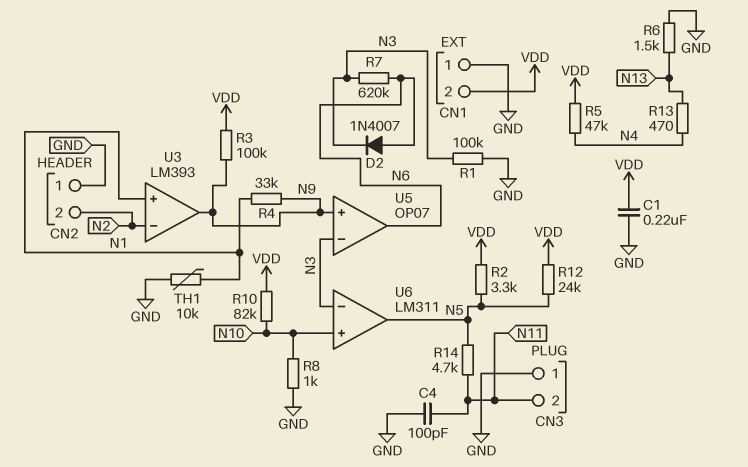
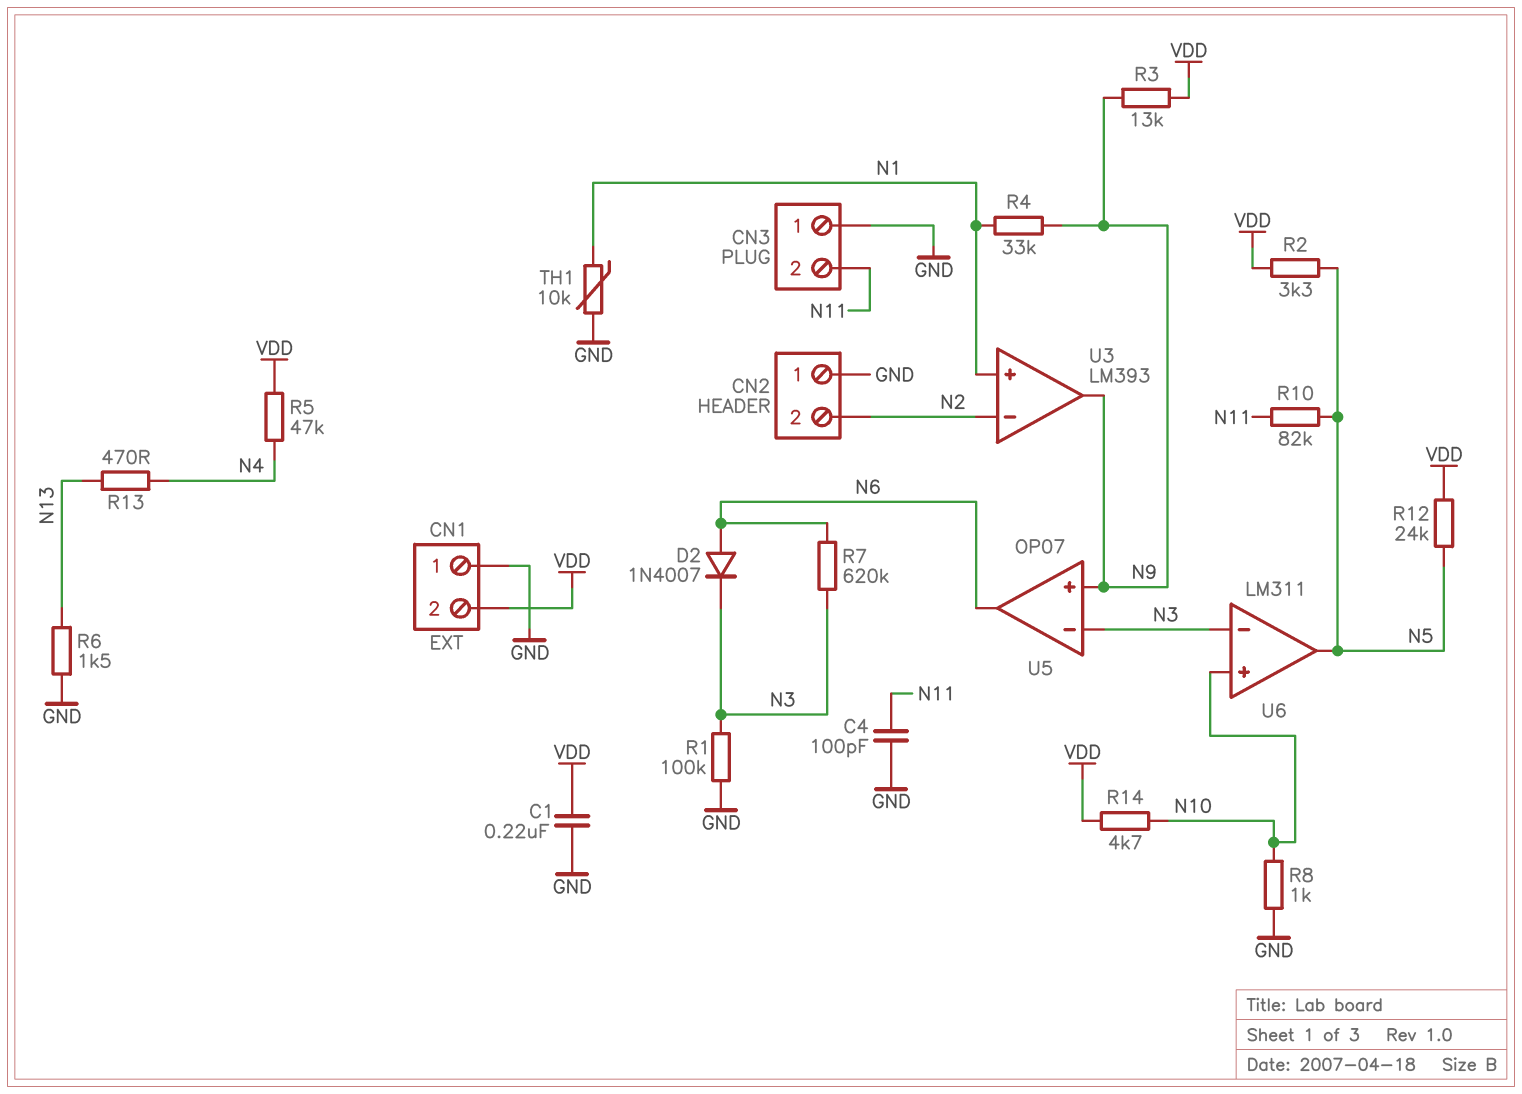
R3: 100k (N9, VDD) -> 13k (N9, VDD)
R10: 82k (N10, VDD) -> 82k (N5, N11)
R14: 4.7k (N5, N11) -> 4.7k (N10, VDD)

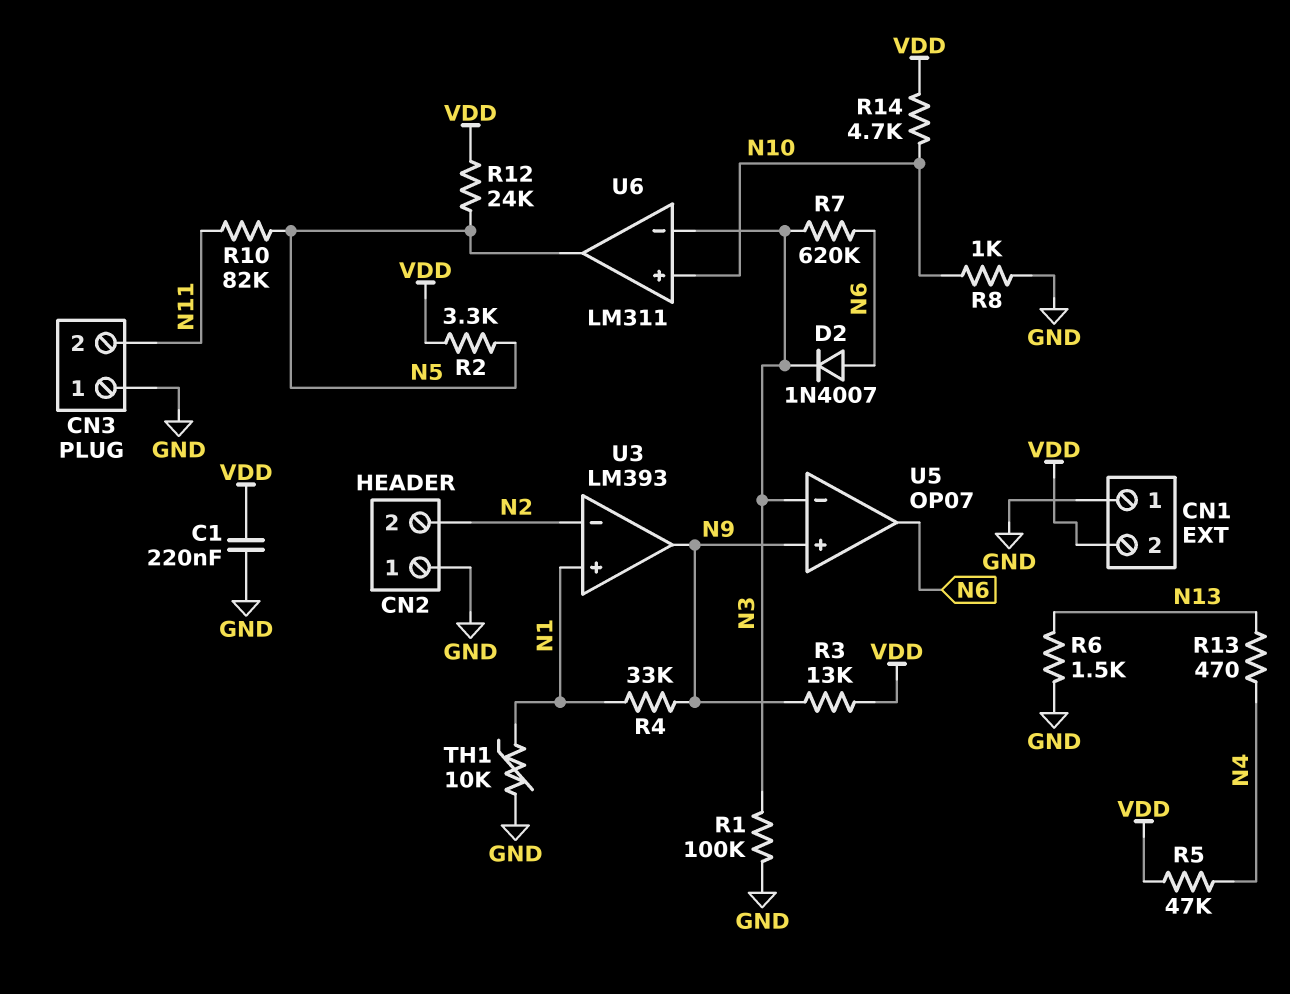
C4: 100pF (GND, N11) -> none

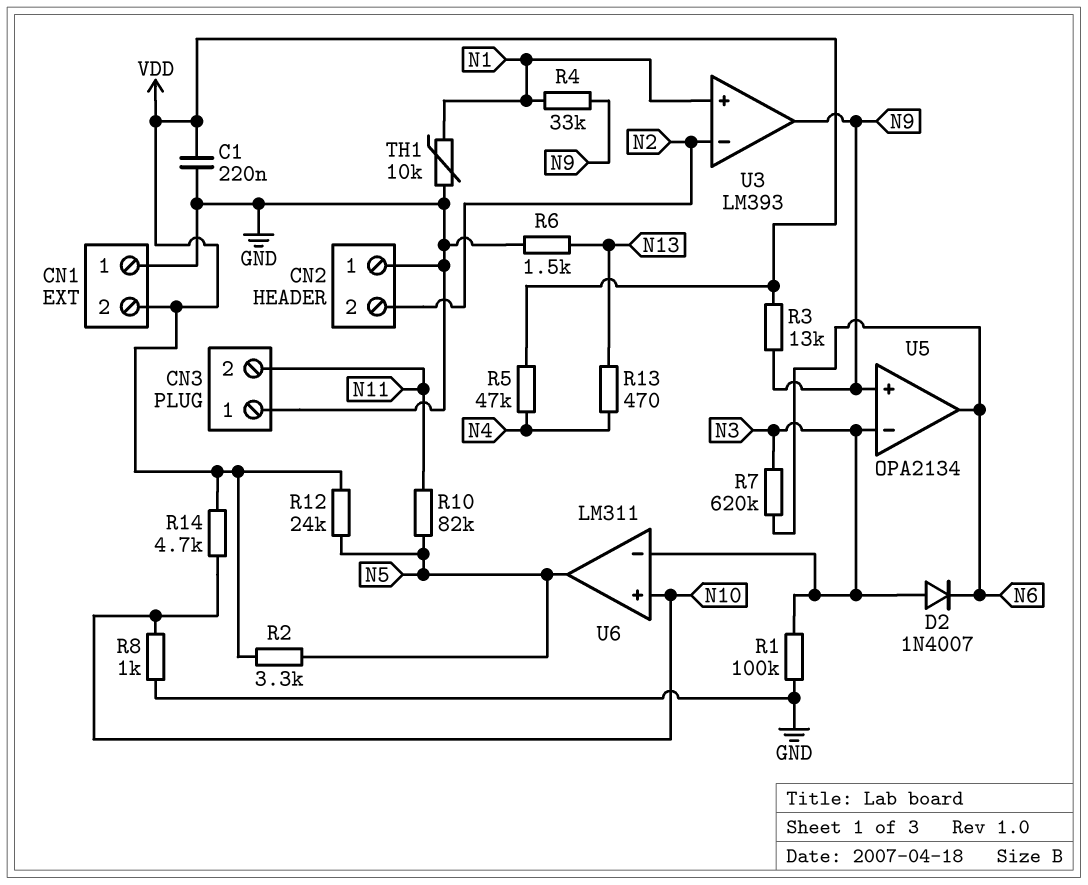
D2: diode 1N4007 (A N6, K N3) -> diode 1N4007 (A N3, K N6)
U5: OP07 -> OPA2134

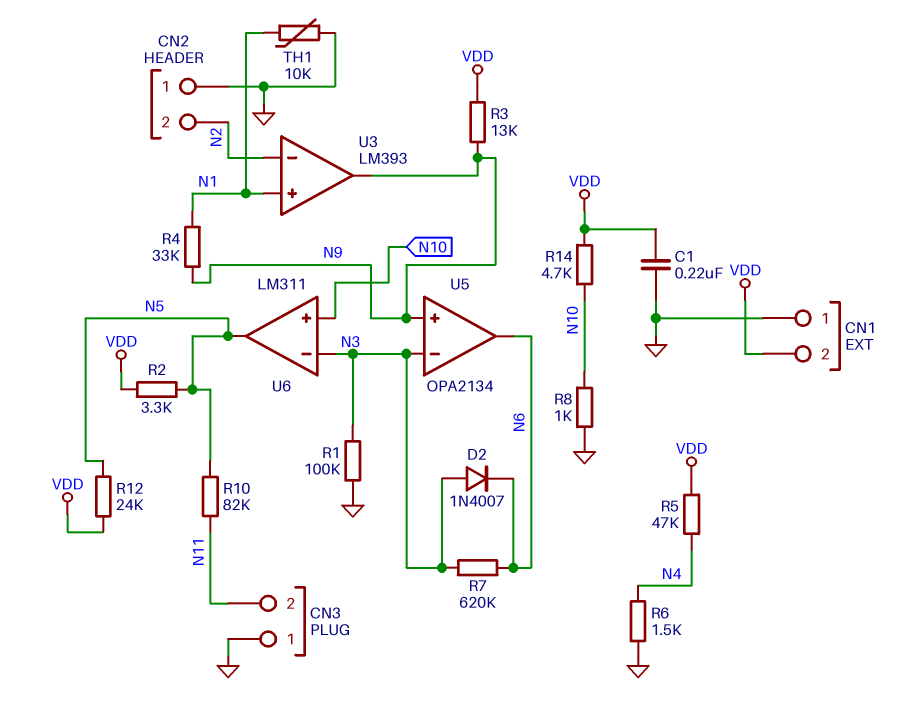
R6: 1.5k (GND, N13) -> 1.5k (GND, N4)
R13: 470 (N4, N13) -> none

